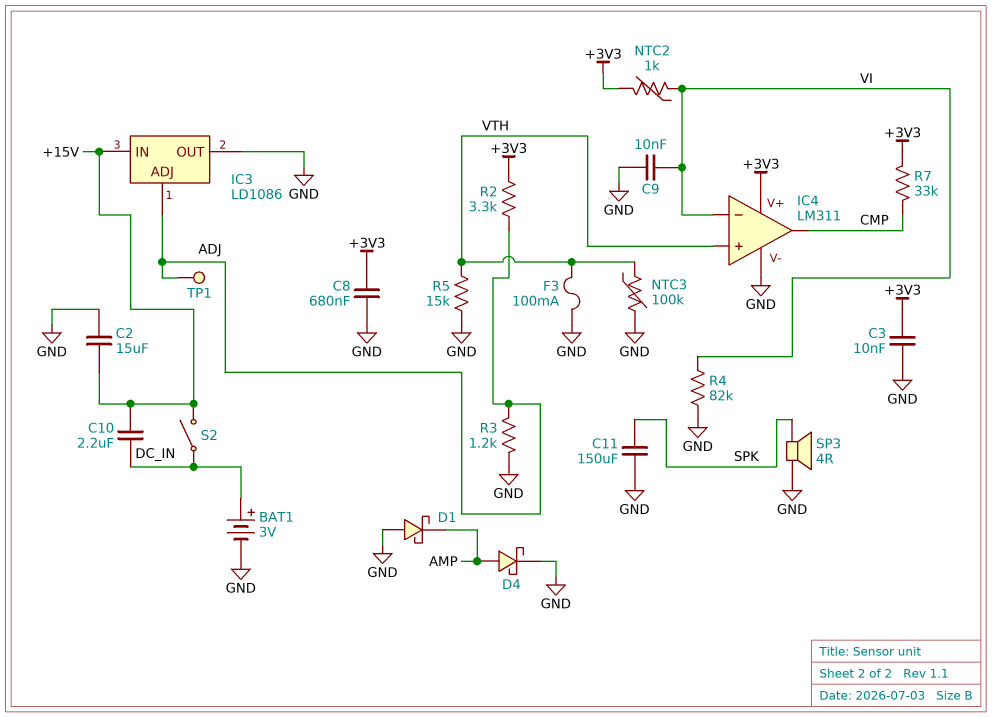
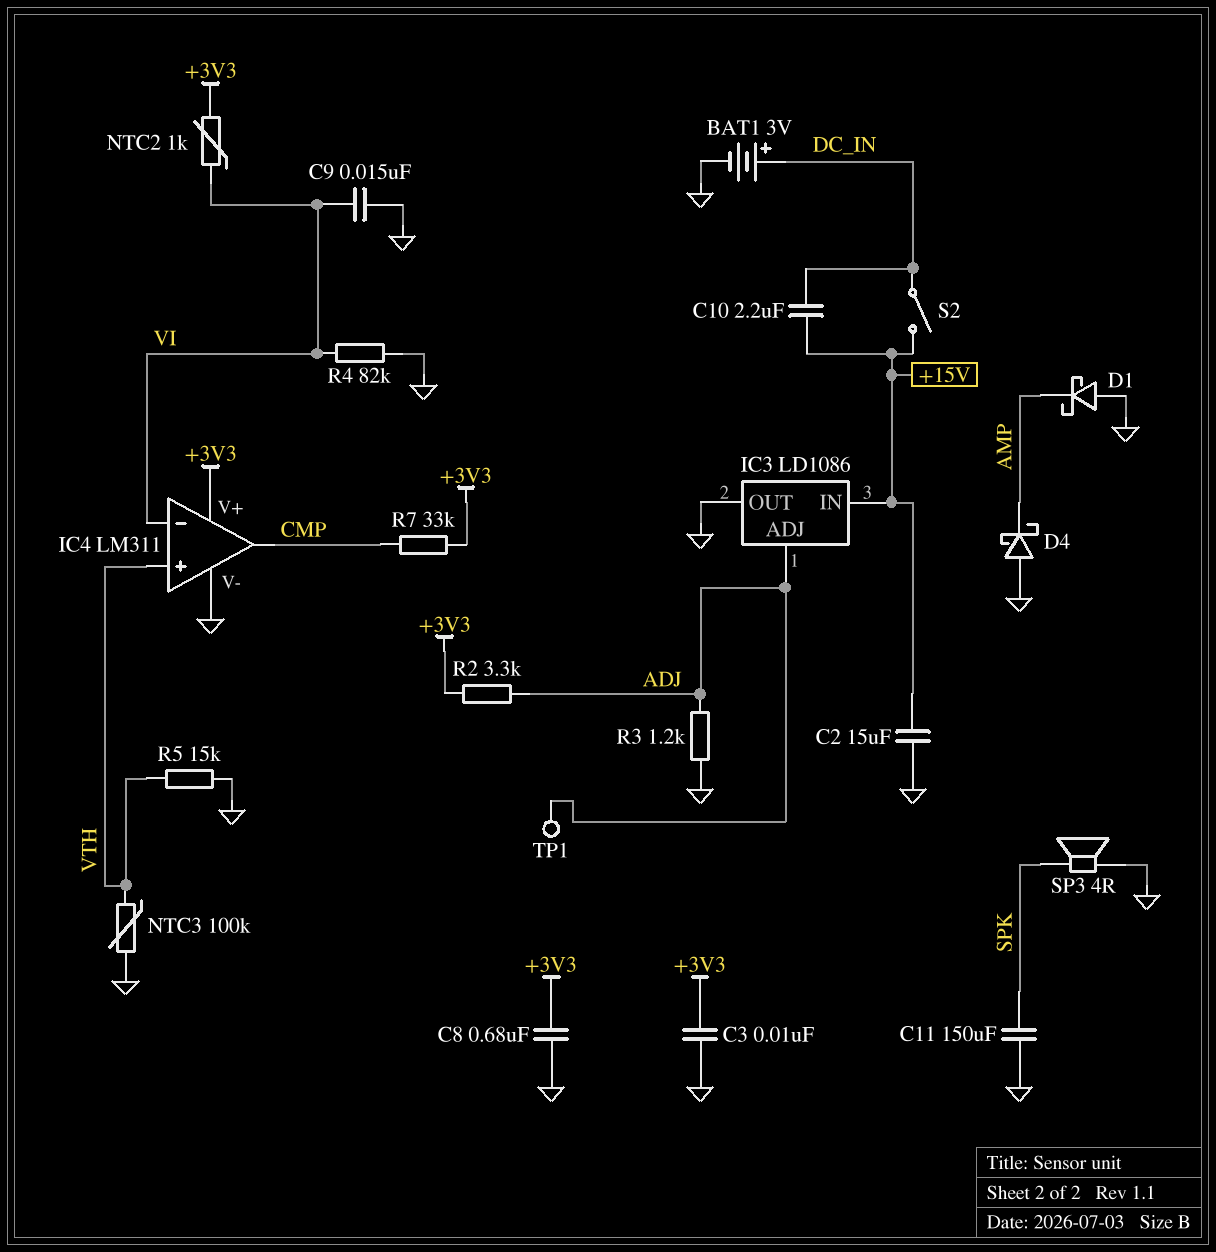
C9: 10nF (GND, VI) -> 15nF (GND, VI)
D4: schottky (A AMP, K GND) -> schottky (A GND, K AMP)
F3: 100mA (GND, VTH) -> none

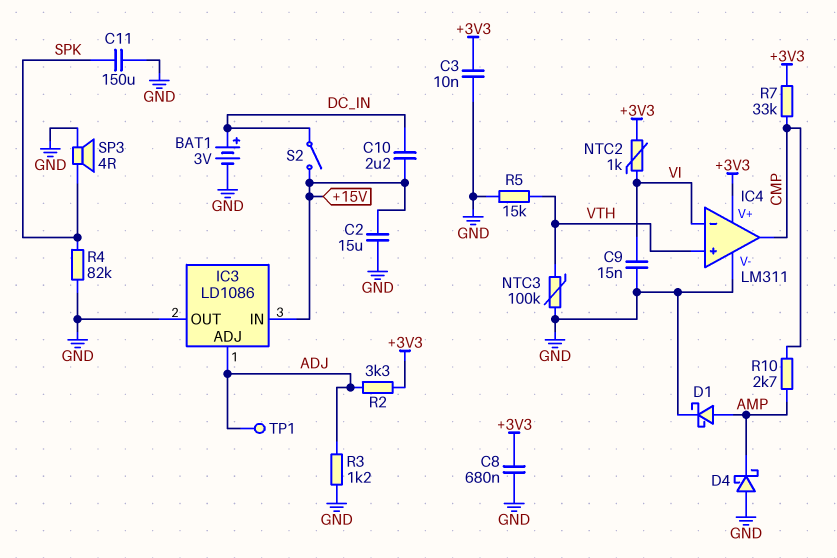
D1: schottky (A GND, K AMP) -> schottky (A AMP, K GND)
R4: 82k (GND, VI) -> 82k (GND, SPK)
R10: none -> 2.7k (AMP, CMP)

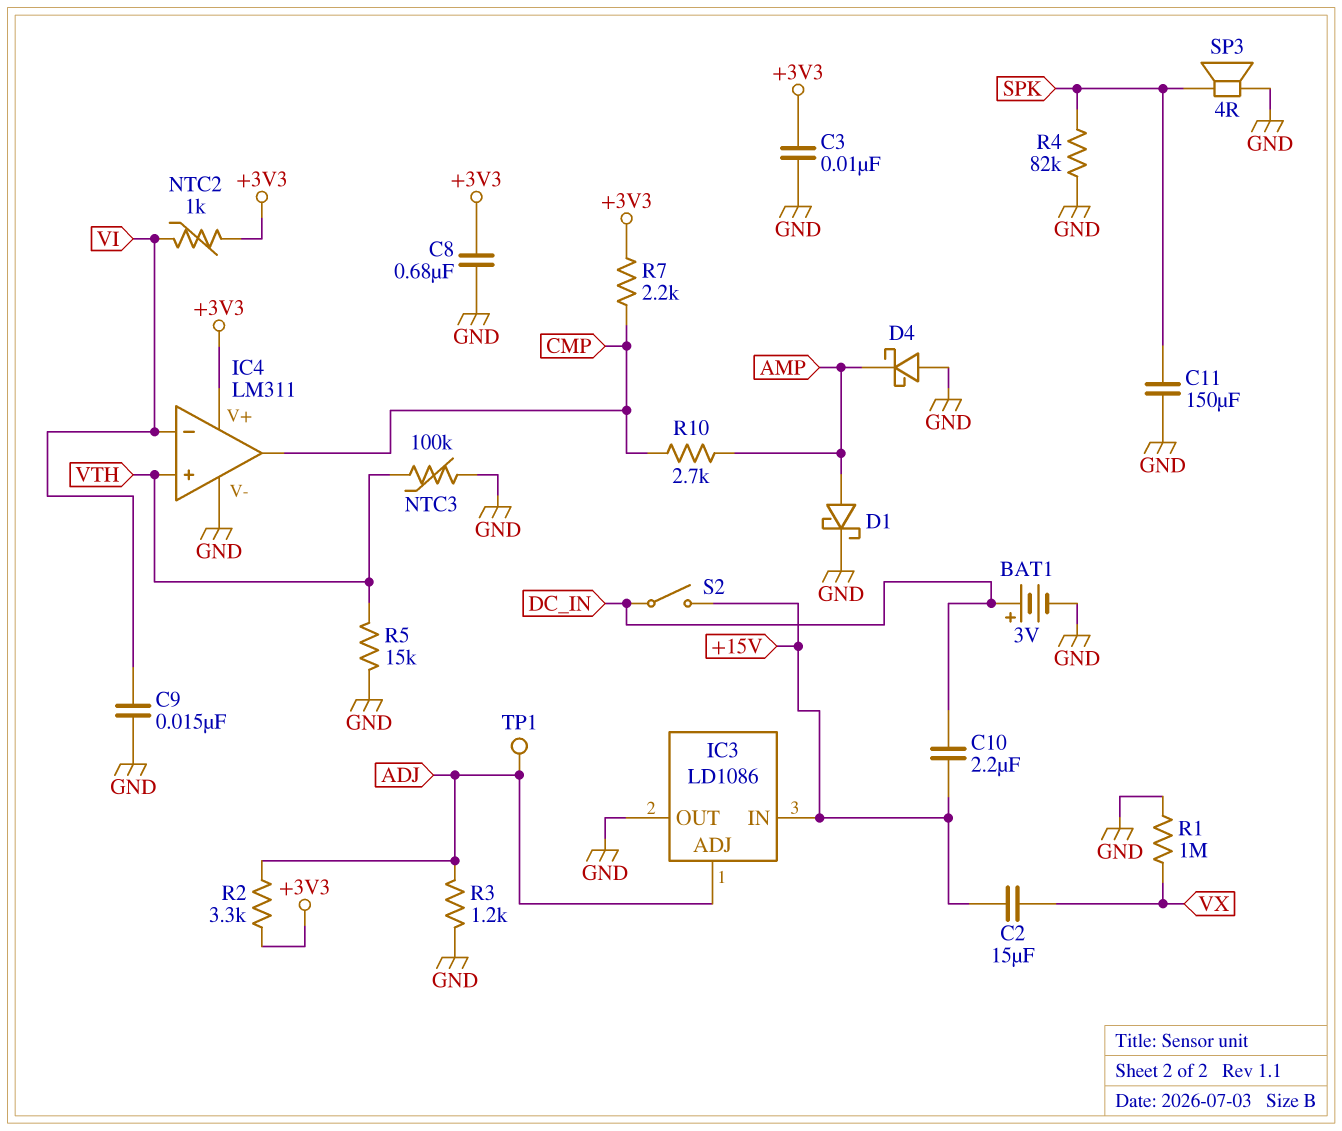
C2: 15uF (+15V, GND) -> 15uF (+15V, VX)
R1: none -> 1M (GND, VX)
R7: 33k (+3V3, CMP) -> 2.2k (+3V3, CMP)

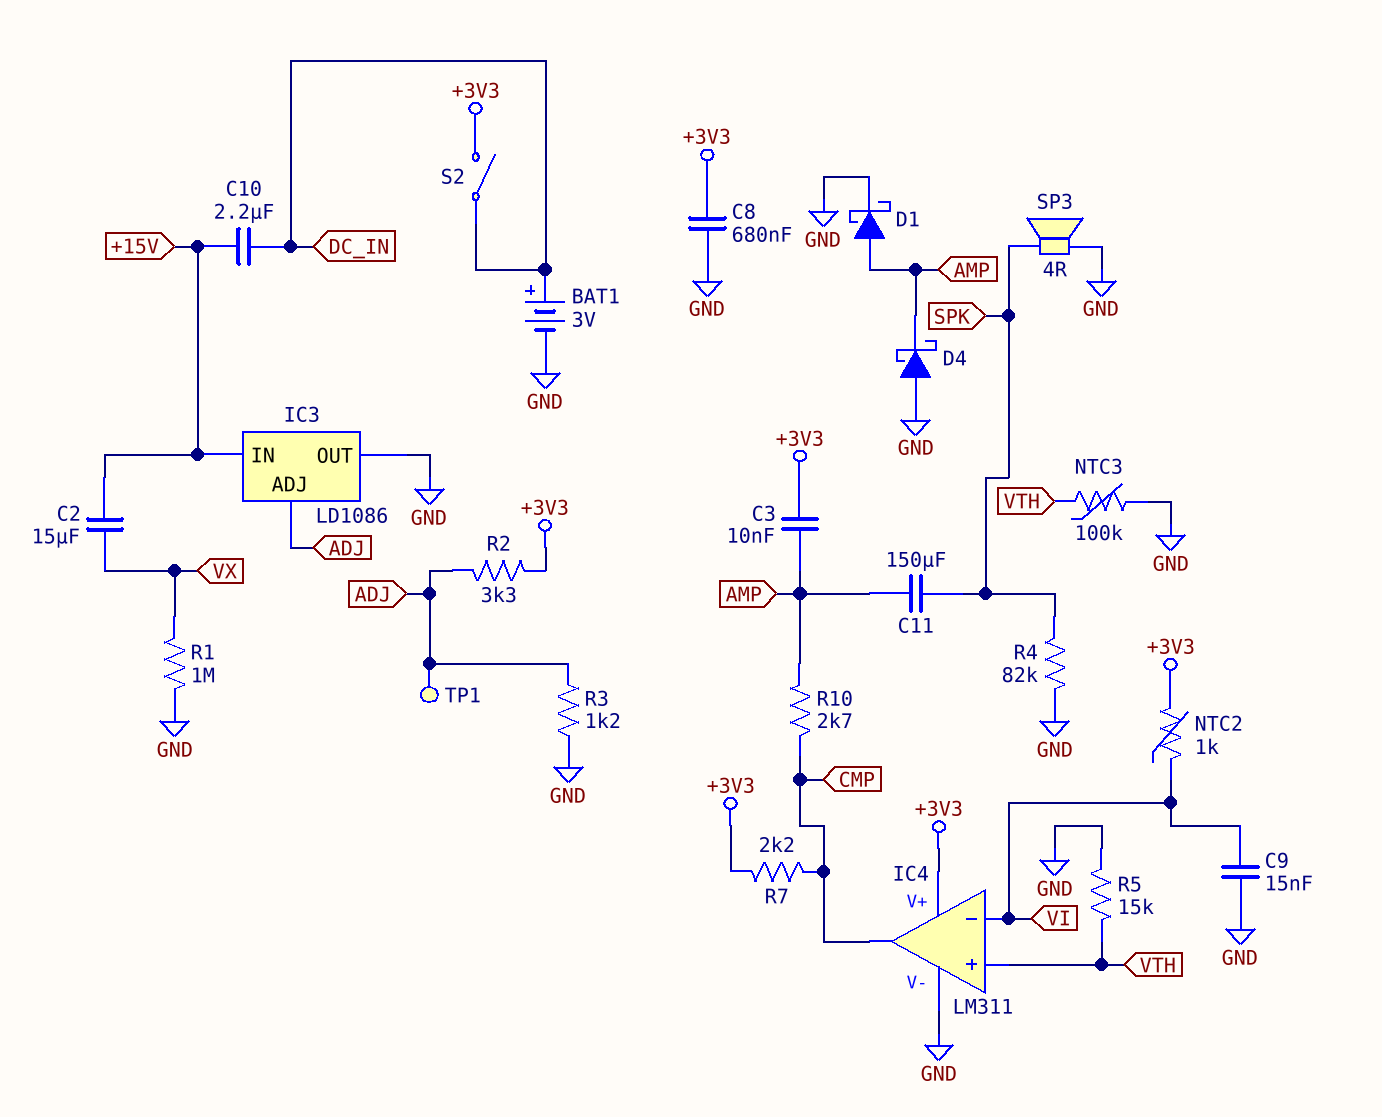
C3: 10nF (+3V3, GND) -> 10nF (+3V3, AMP)
C11: 150uF (GND, SPK) -> 150uF (AMP, SPK)
S2: switch (+15V, DC_IN) -> switch (+3V3, DC_IN)

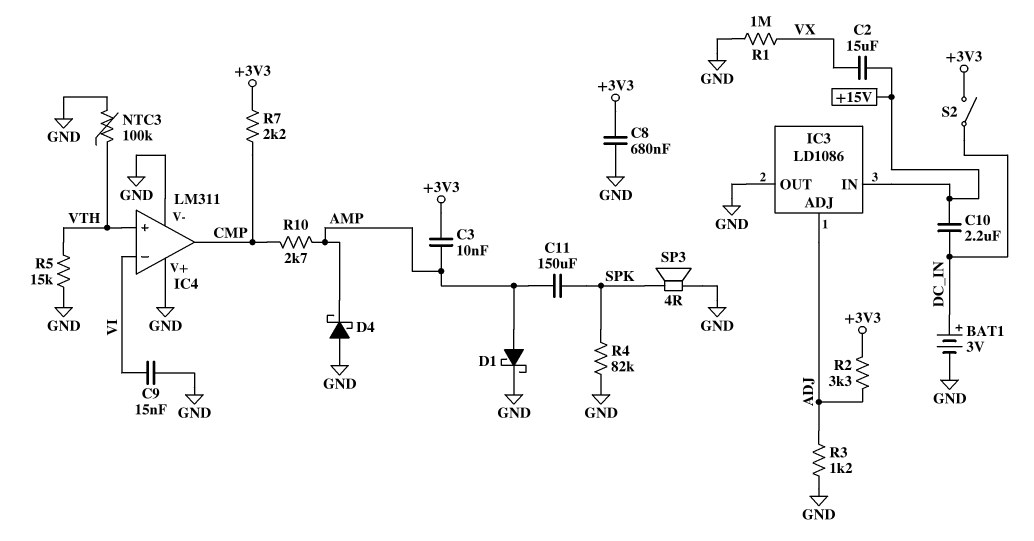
IC4 pin V+: +3V3 -> GND
NTC2: 1k (+3V3, VI) -> none
TP1: test point (ADJ) -> none

